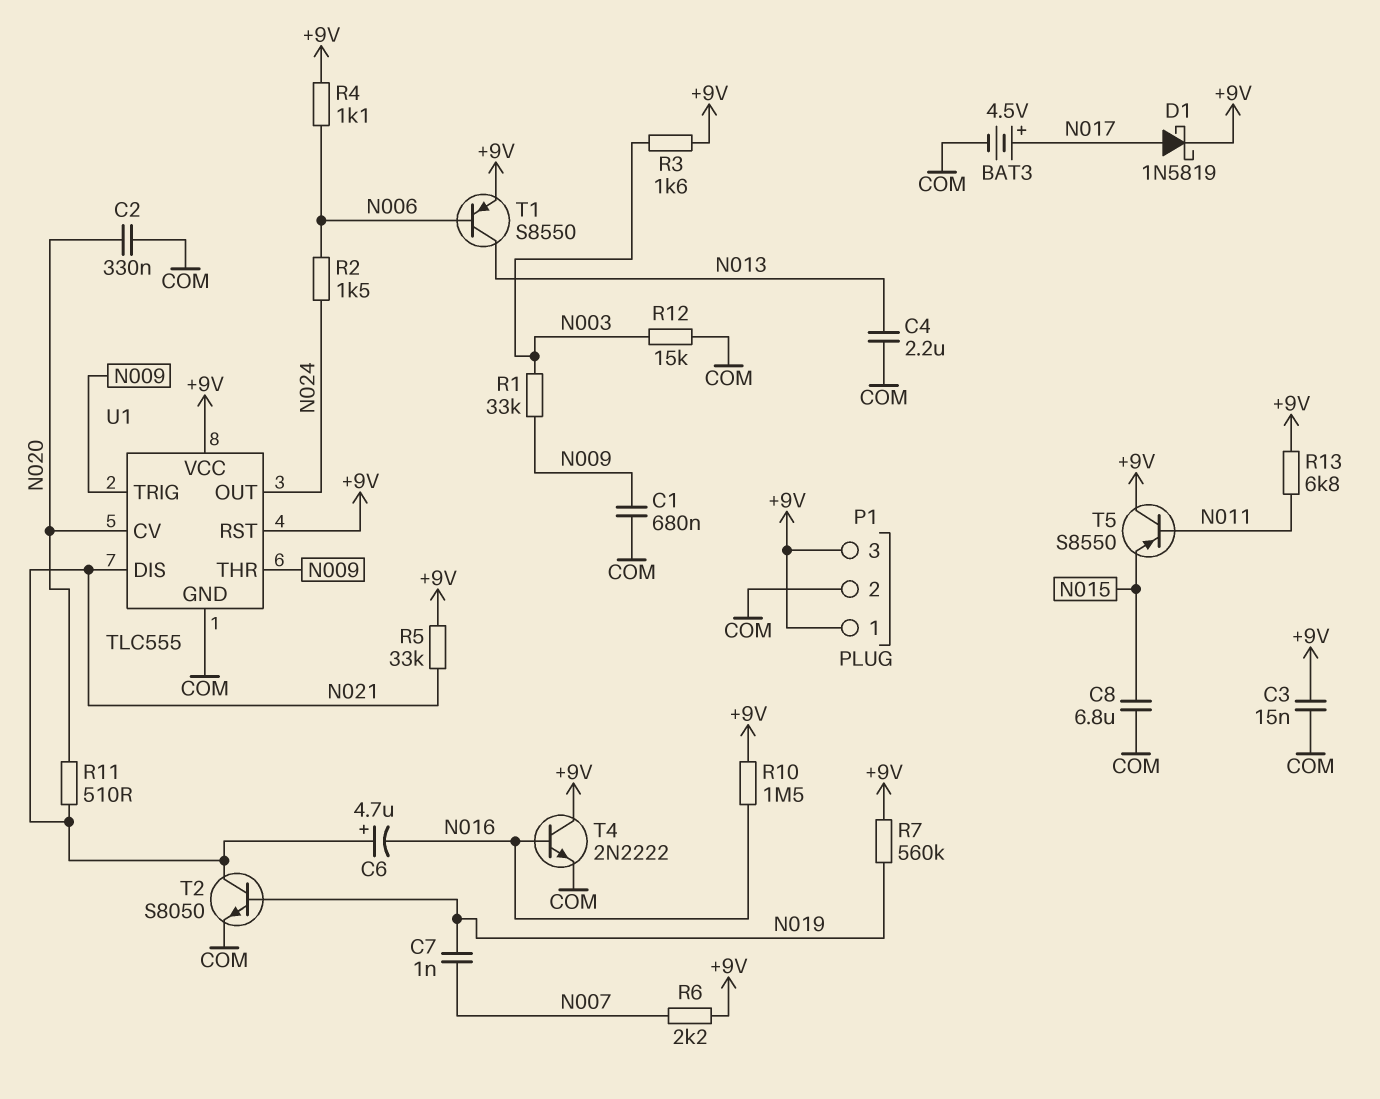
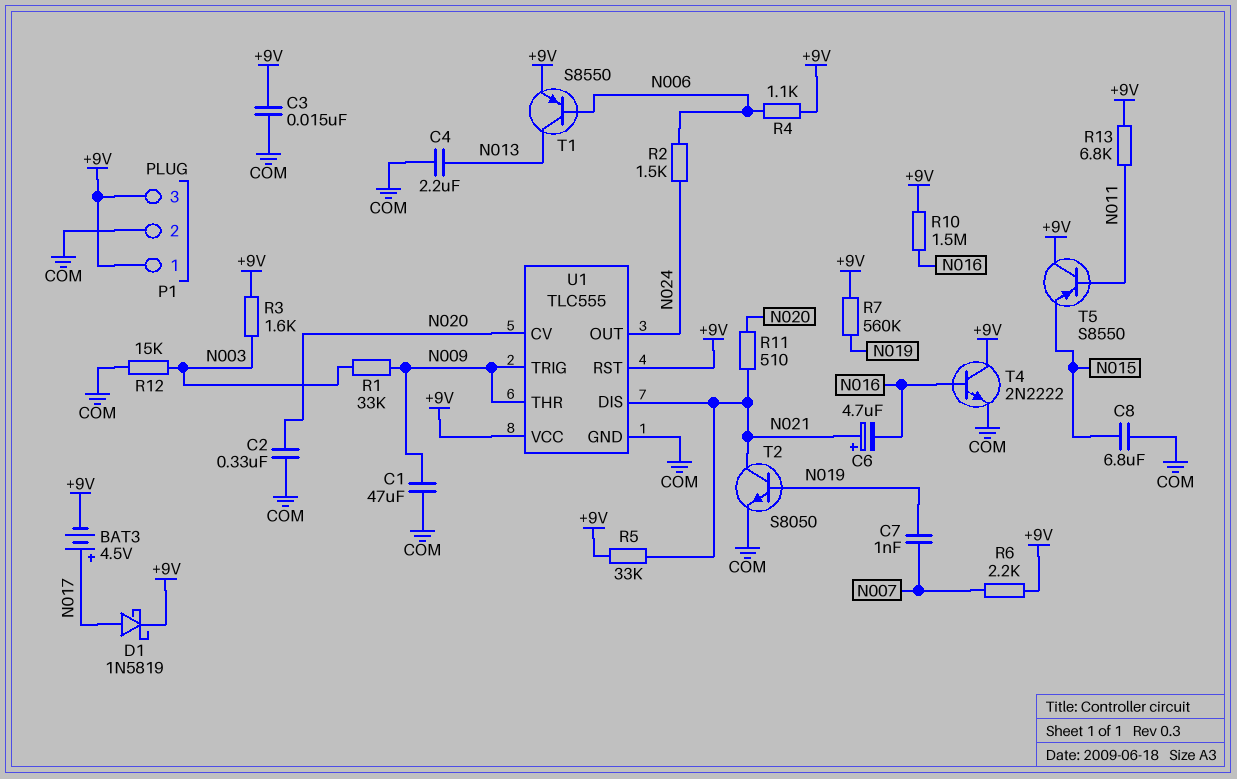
BAT3: 4.5V (plus N017, minus COM) -> 4.5V (plus N017, minus +9V)
C1: 680nF (COM, N009) -> 47uF (COM, N009)

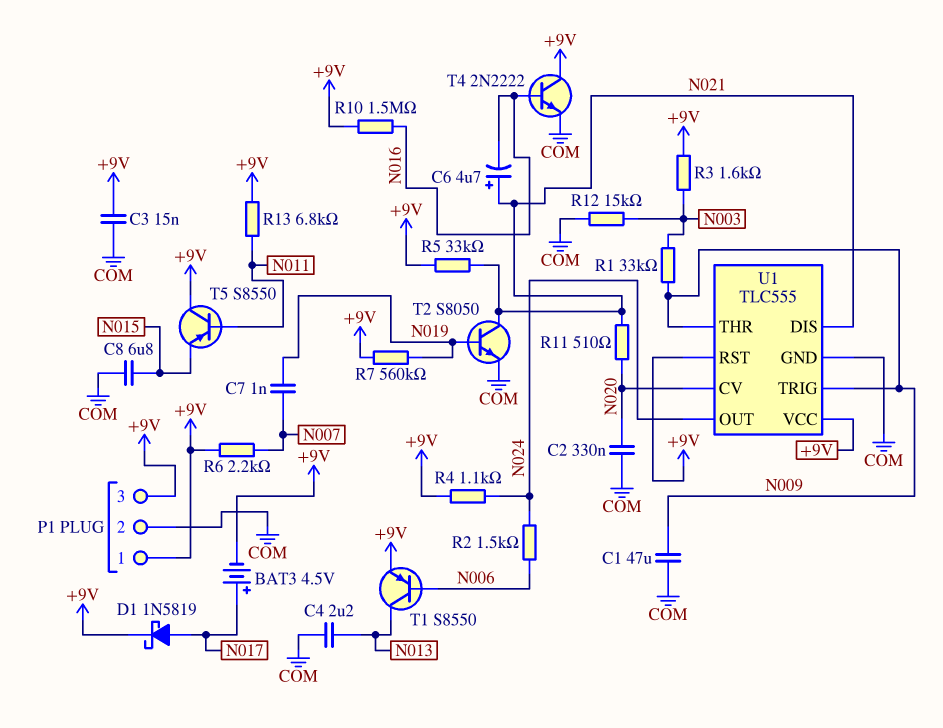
R4: 1.1k (+9V, N006) -> 1.1k (+9V, N024)

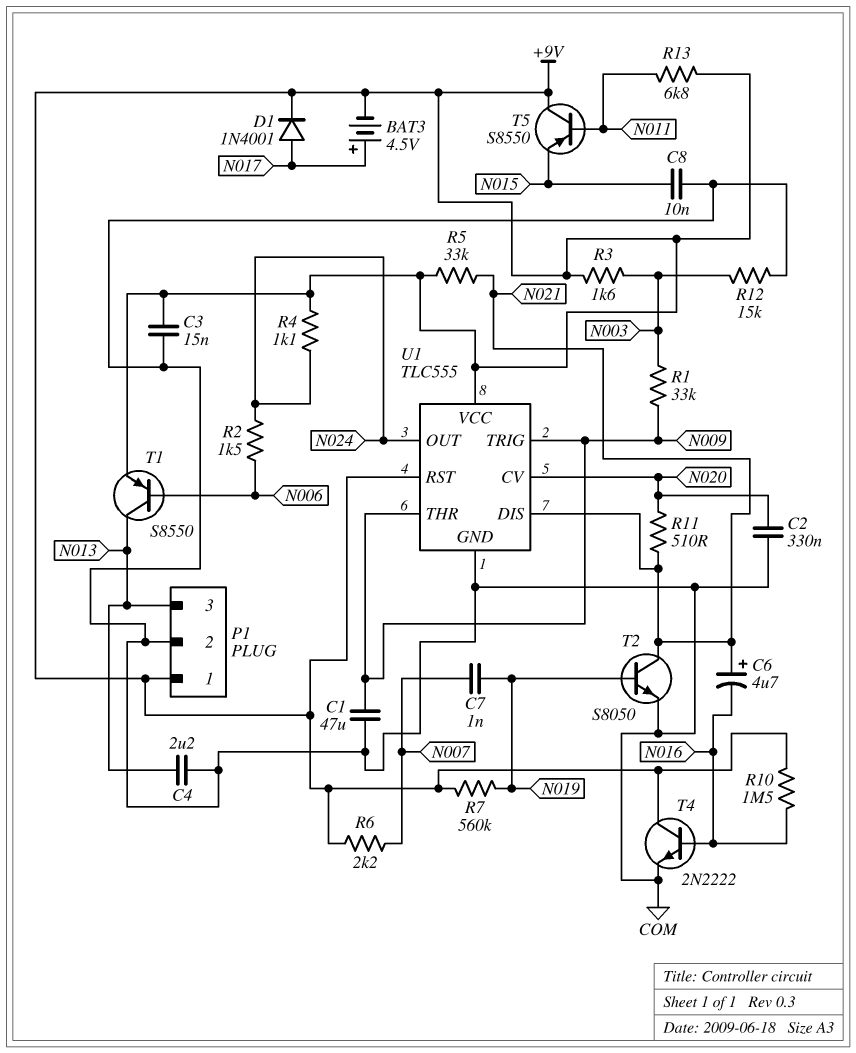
C8: 6.8uF (COM, N015) -> 10nF (COM, N015)
D1: schottky 1N5819 (A N017, K +9V) -> diode 1N4001 (A N017, K +9V)
P1 pin 3: +9V -> N013

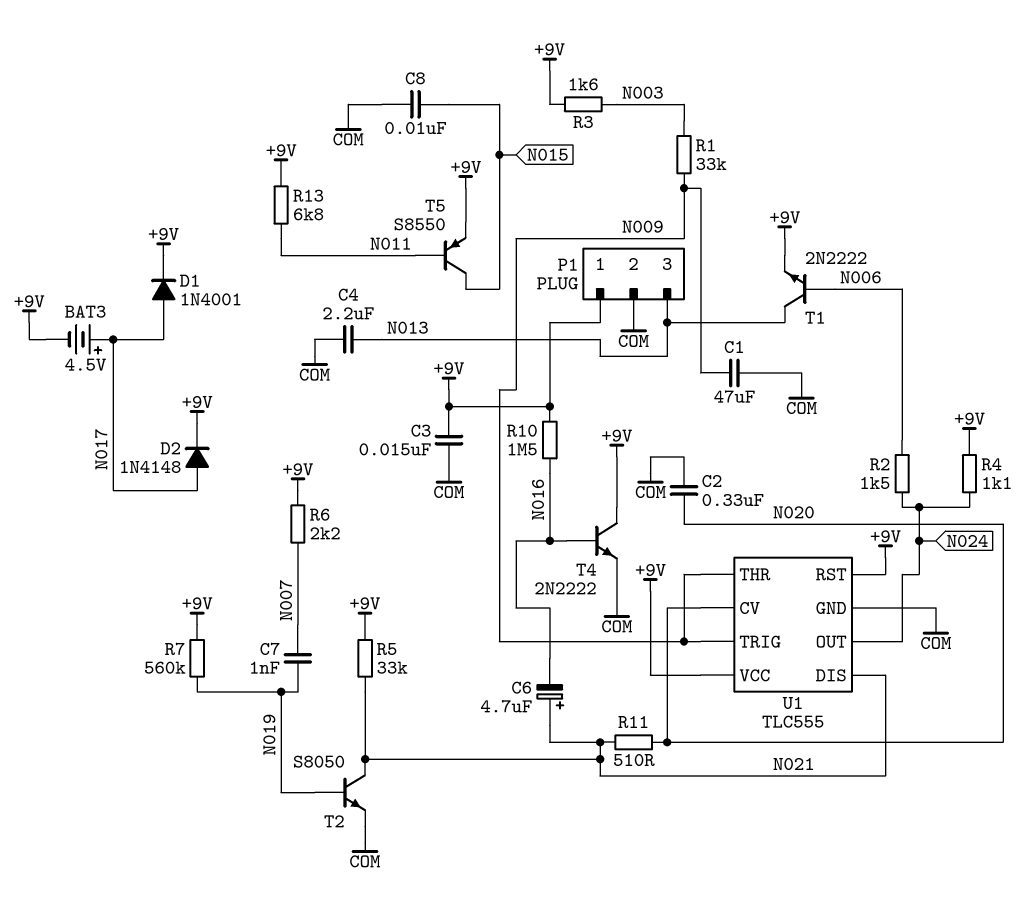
D2: none -> diode 1N4148 (A N017, K +9V)
R12: 15k (COM, N003) -> none
T1: PNP S8550 (B N006, C N013, E +9V) -> NPN 2N2222 (B N006, C N013, E +9V)
T5: PNP S8550 (B N011, C +9V, E N015) -> PNP S8550 (B N011, C N015, E +9V)

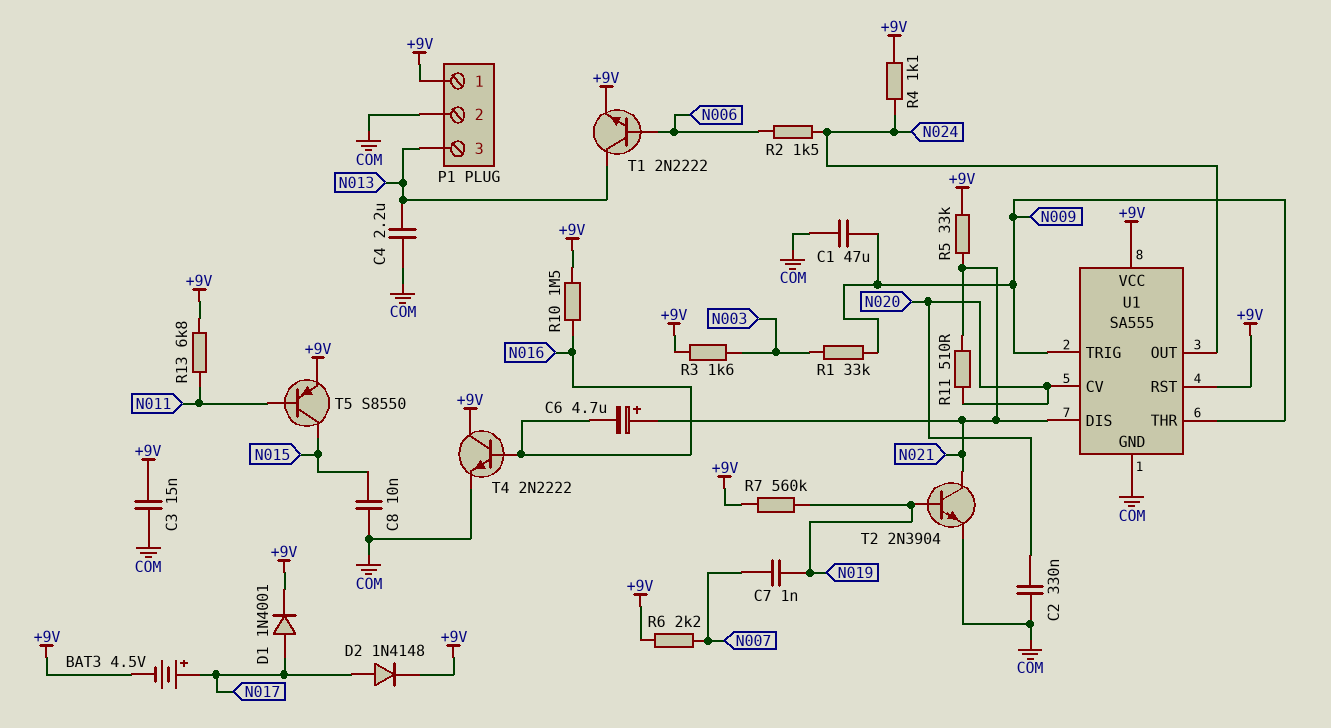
T2: NPN S8050 (B N019, C N021, E COM) -> NPN 2N3904 (B N019, C N021, E COM)
U1: TLC555 -> SA555

